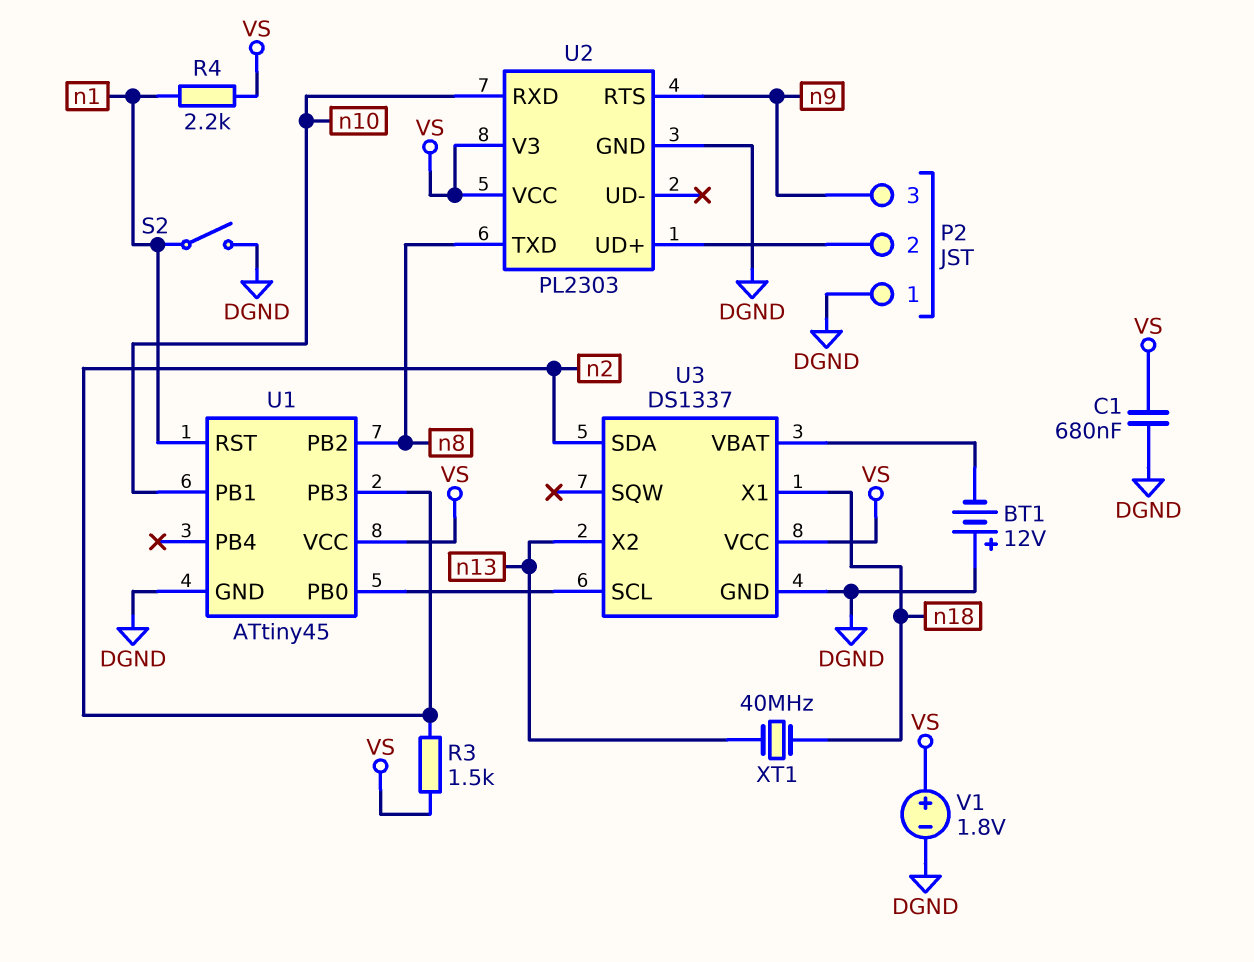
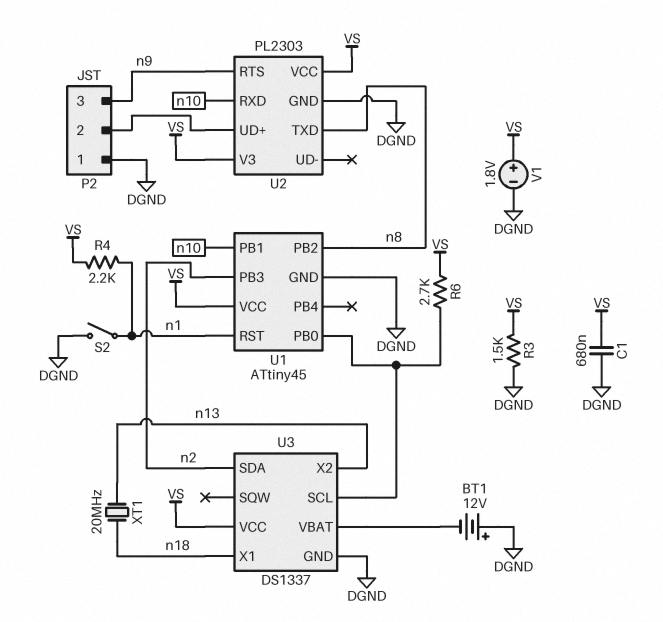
R3: 1.5k (VS, n2) -> 1.5k (DGND, VS)
R6: none -> 2.7k (U1/PB0, VS)
XT1: 40MHz (n13, n18) -> 20MHz (n13, n18)

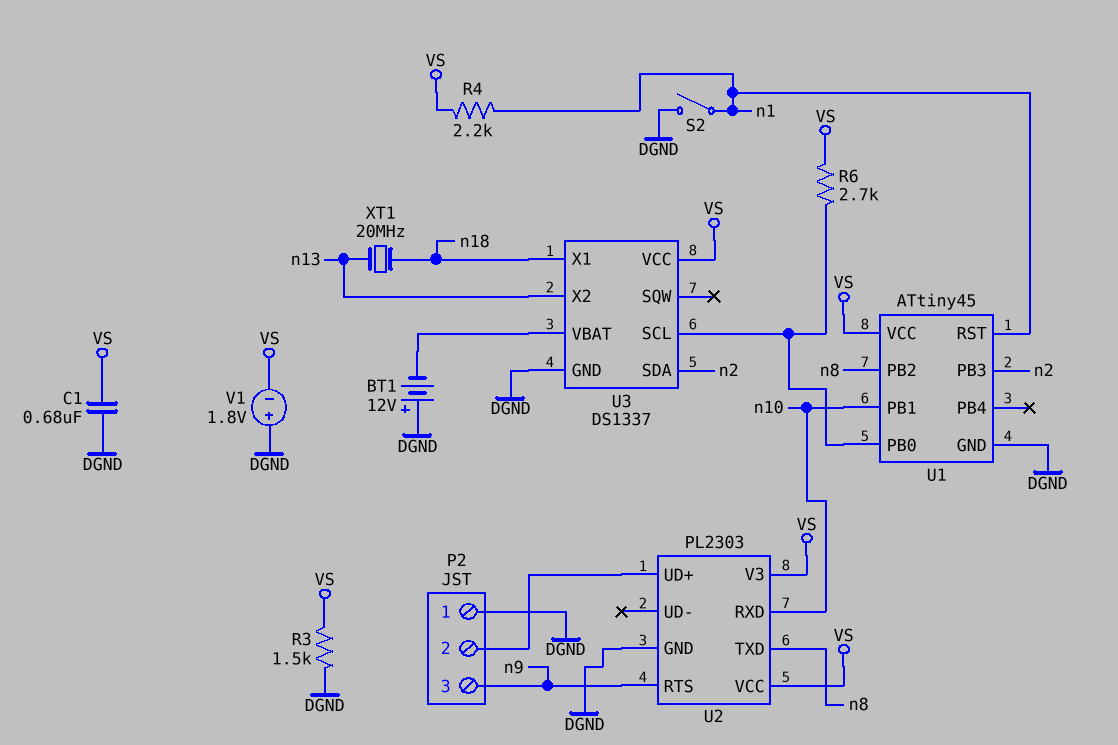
V1: 1.8V (plus VS, minus DGND) -> 1.8V (plus DGND, minus VS)

